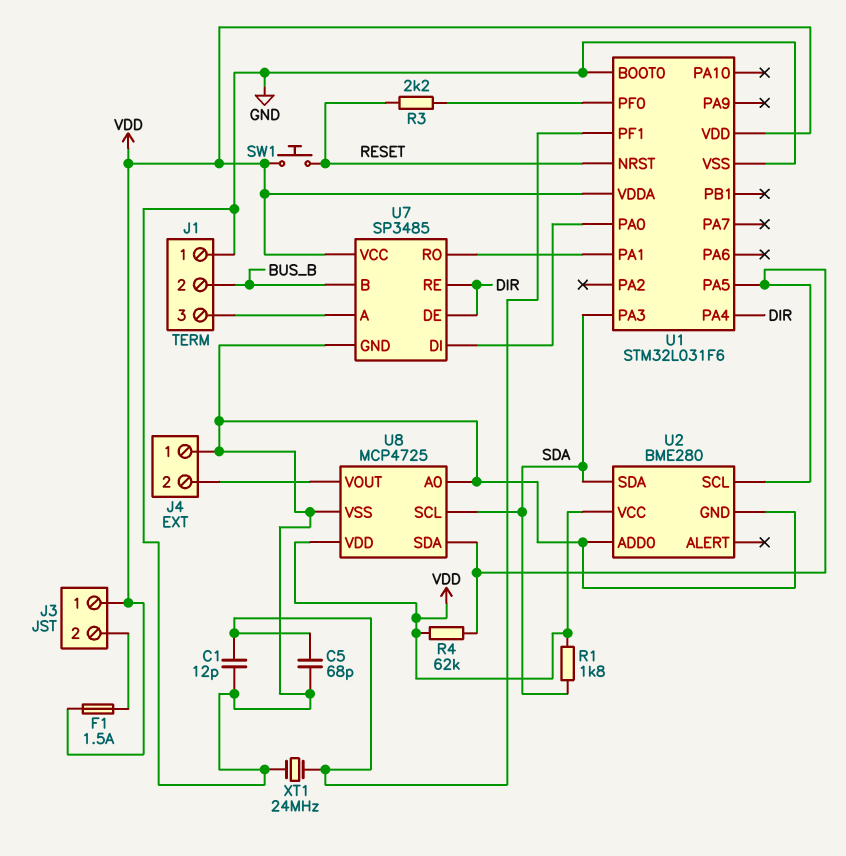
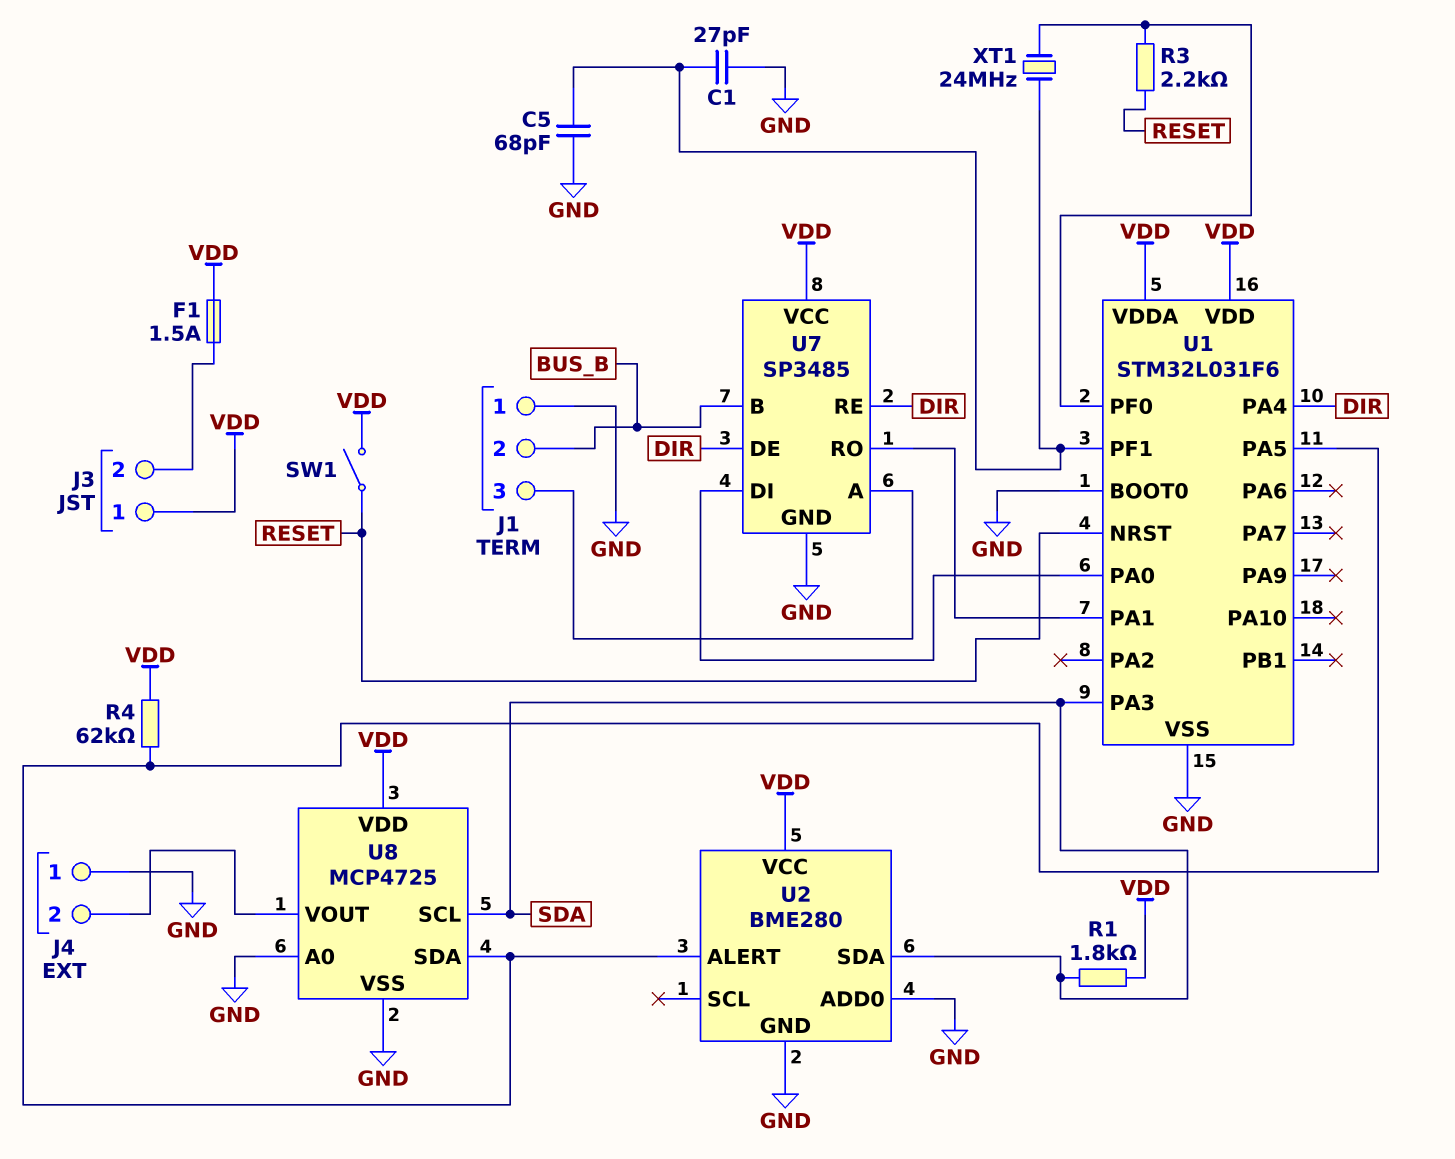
C1: 12pF (GND, U1/PF1) -> 27pF (GND, U1/PF1)
SW1: button (RESET, VDD) -> switch (RESET, VDD)
U2 pin ALERT: none -> U1/PA5
U2 pin SCL: U1/PA5 -> none
XT1: 24MHz (GND, U1/PF1) -> 24MHz (U1/PF0, U1/PF1)

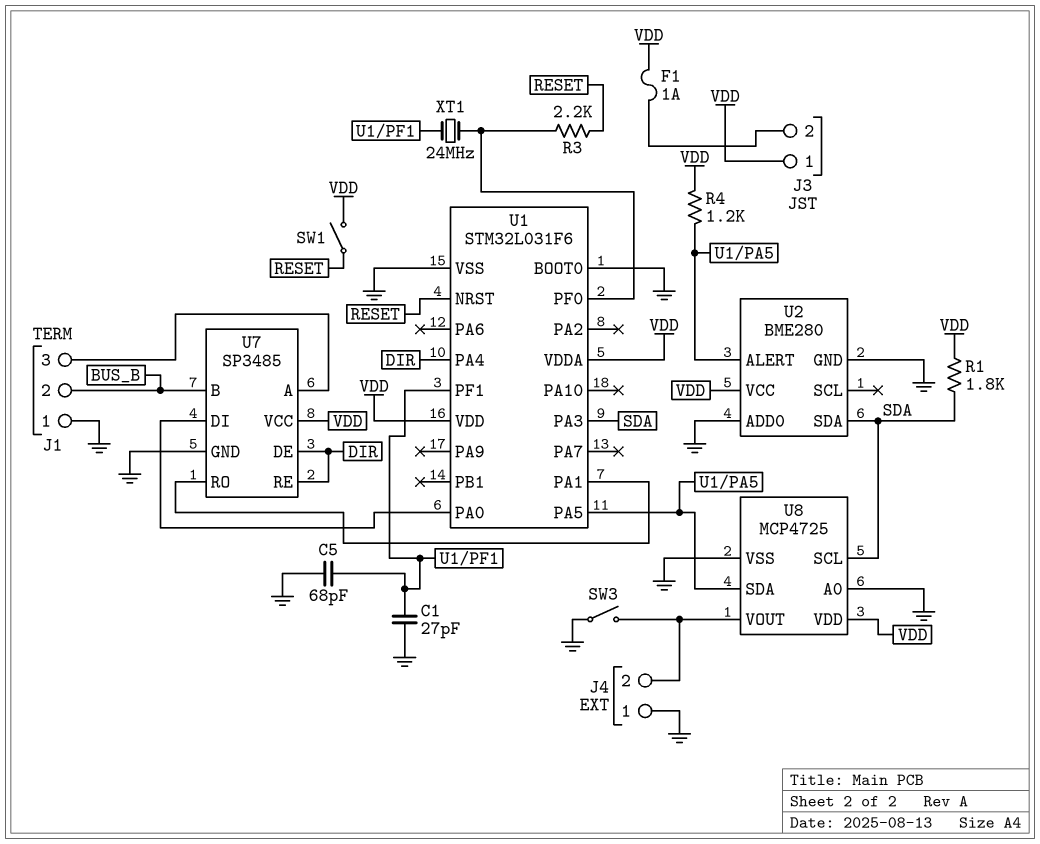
F1: 1.5A (J3/2, VDD) -> 1A (J3/2, VDD)
R4: 62k (U1/PA5, VDD) -> 1.2k (U1/PA5, VDD)
SW3: none -> switch (GND, J4/2)

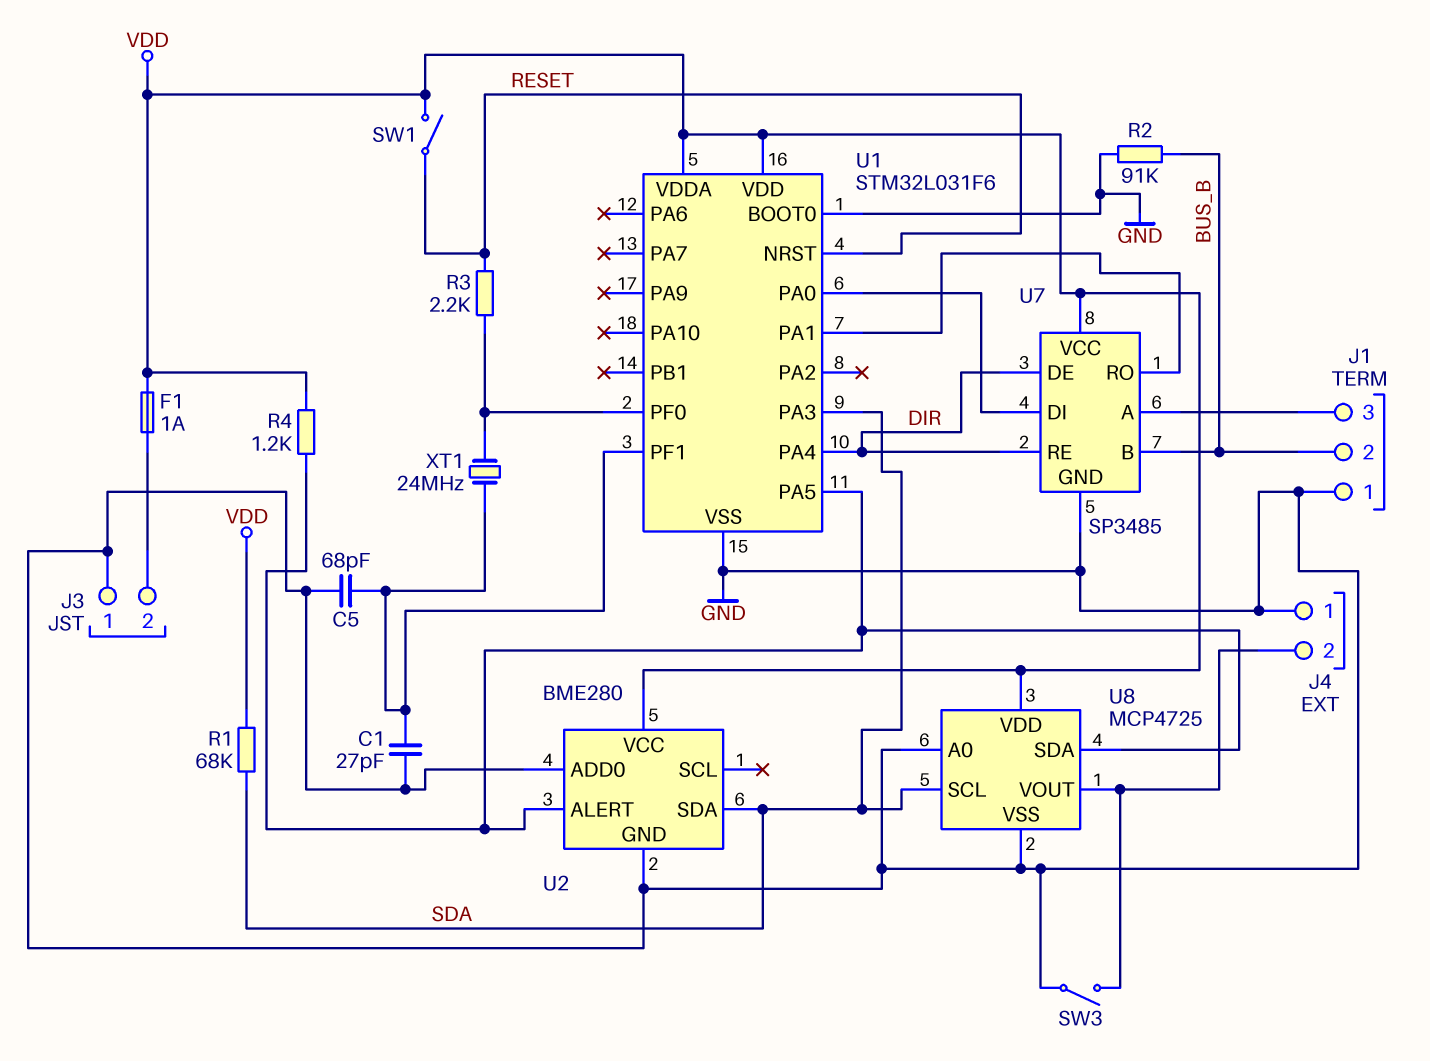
J3 pin 1: VDD -> GND
R1: 1.8k (SDA, VDD) -> 68k (SDA, VDD)
R2: none -> 91k (BUS_B, GND)

